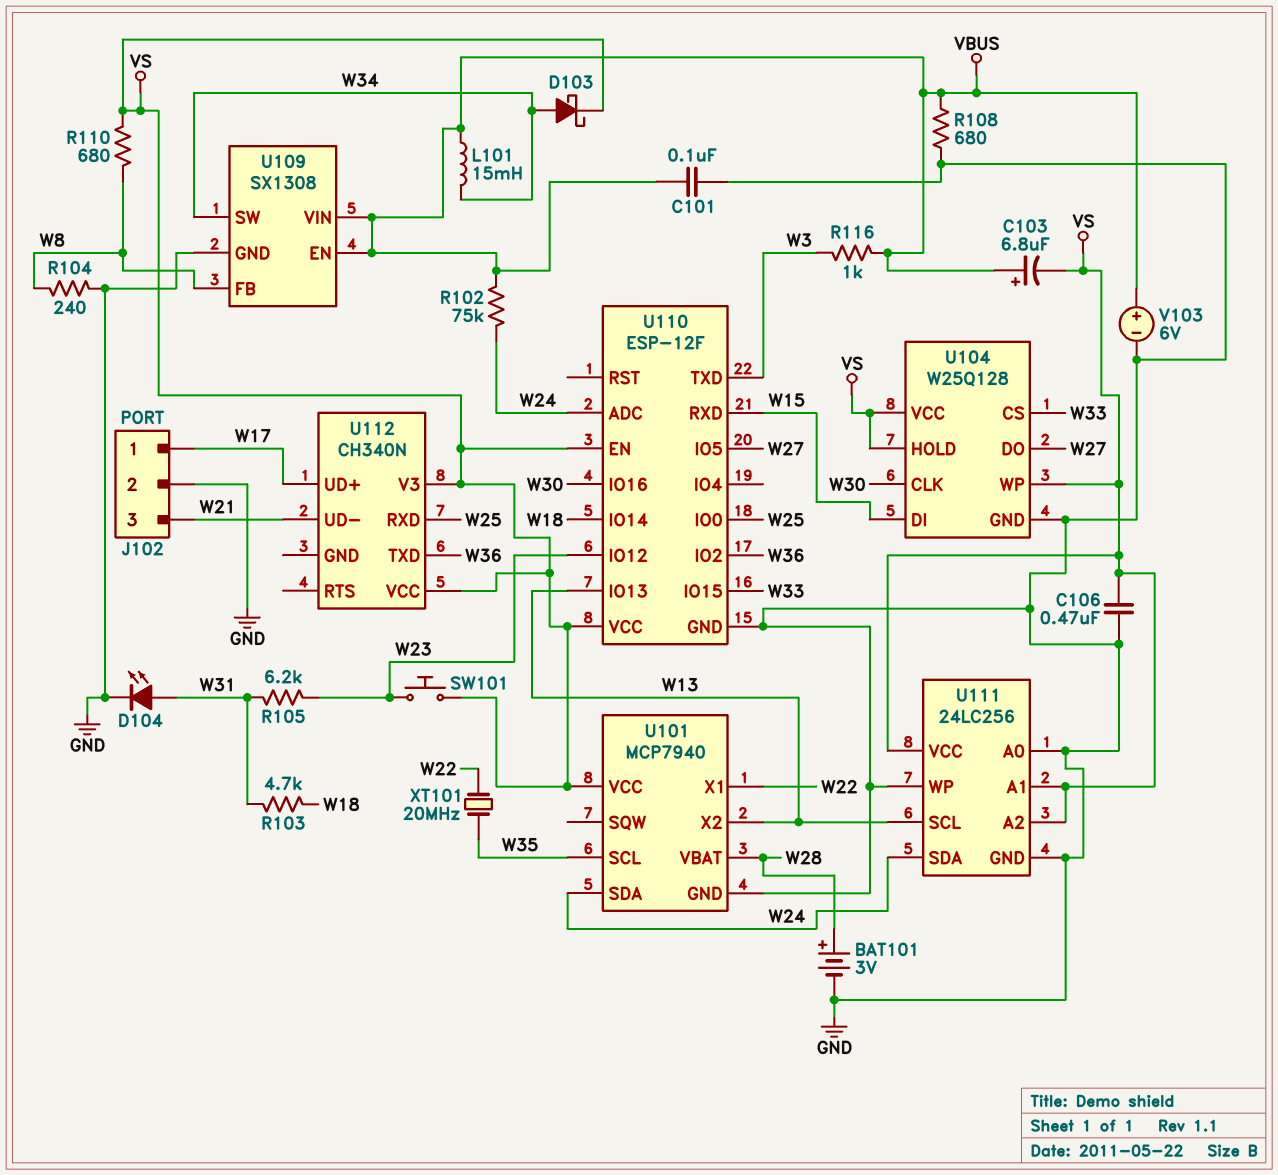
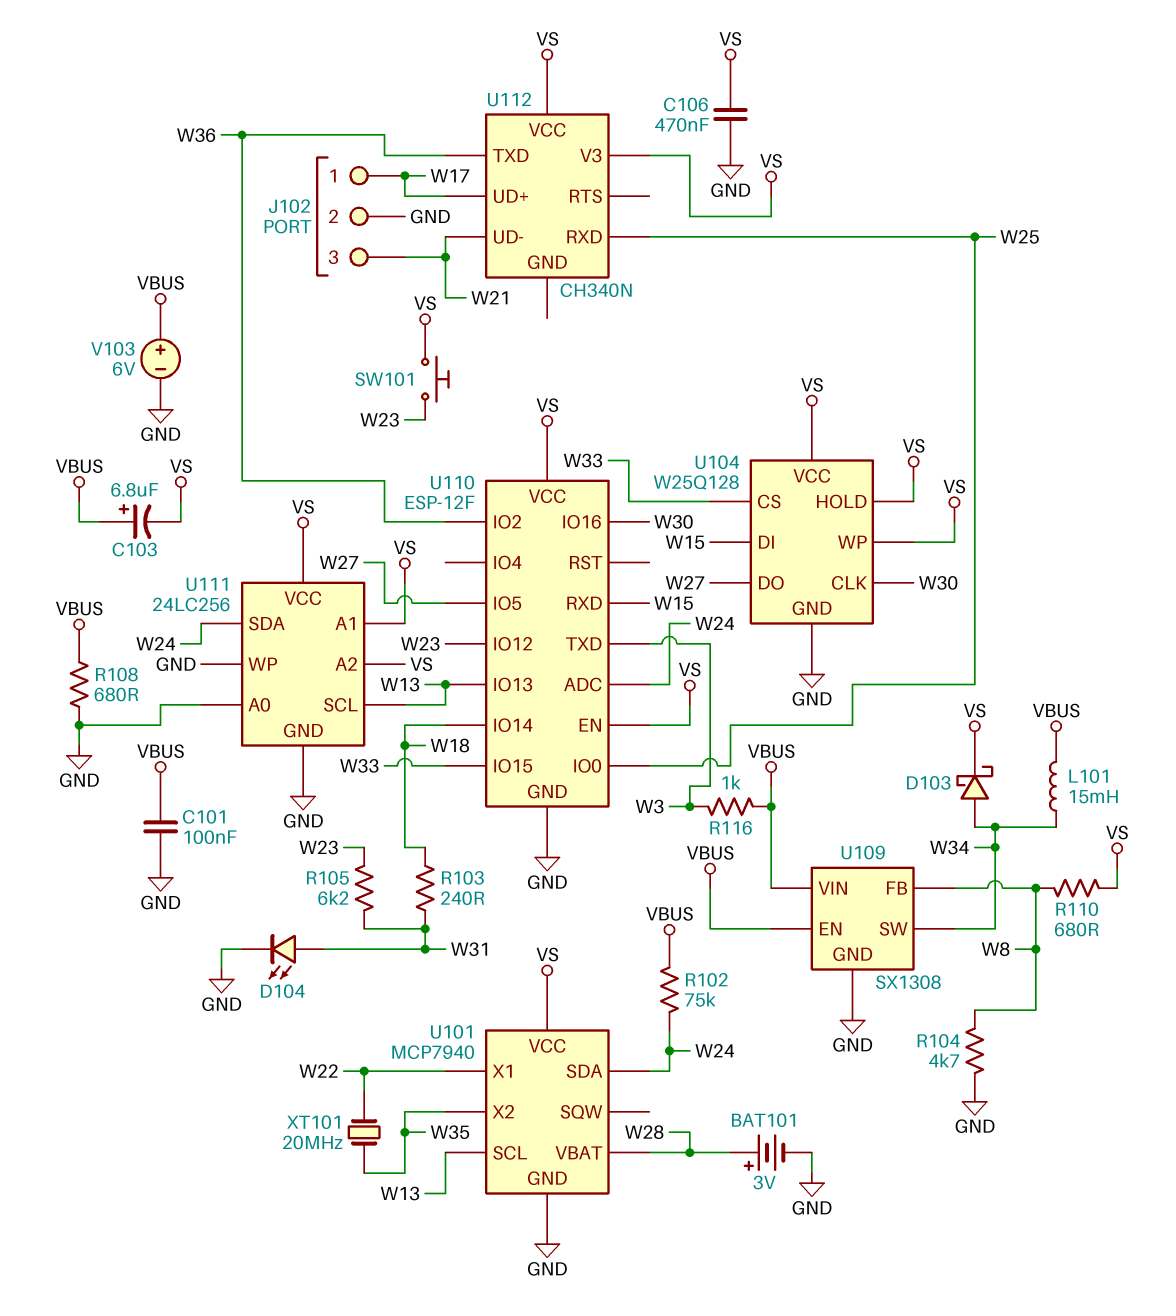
R103: 4.7k (W18, W31) -> 240 (W18, W31)
R104: 240 (GND, W8) -> 4.7k (GND, W8)
U101 pin SCL: W35 -> W13
U101 pin X2: W13 -> W35

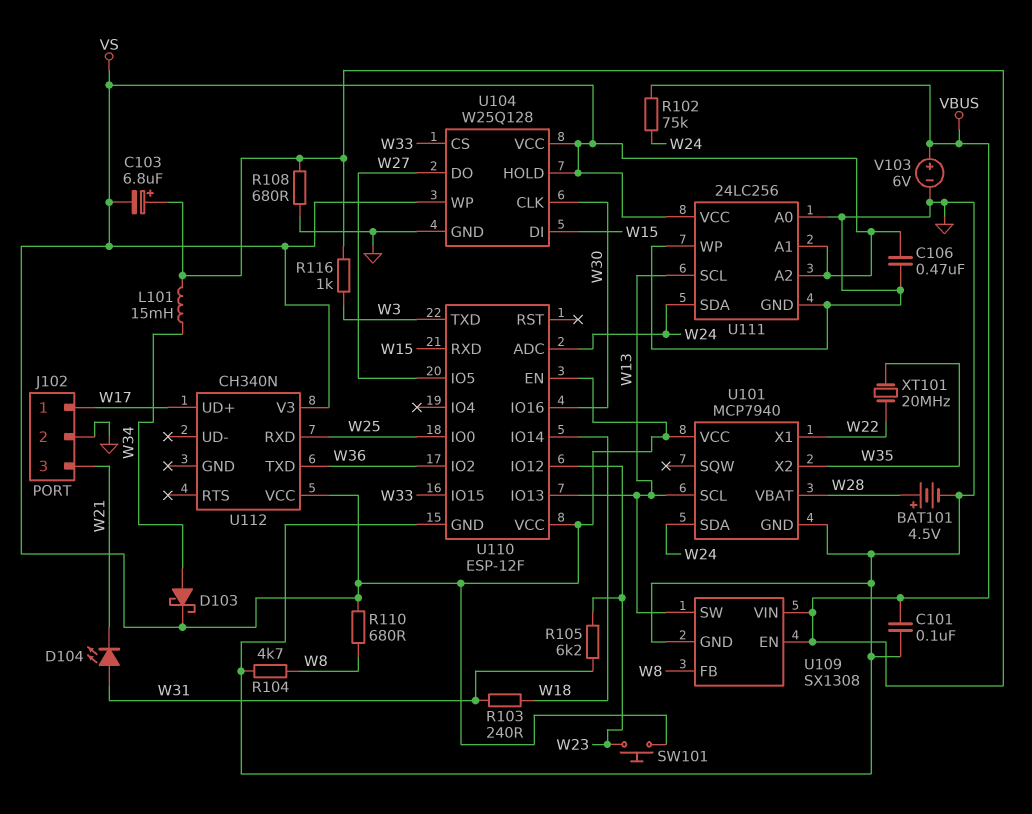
BAT101: 3V (plus W28, minus GND) -> 4.5V (plus W28, minus GND)
D104: LED (A W31, K GND) -> LED (A W31, K W21)
U109 pin SW: W34 -> W13
U112 pin UD-: W21 -> none

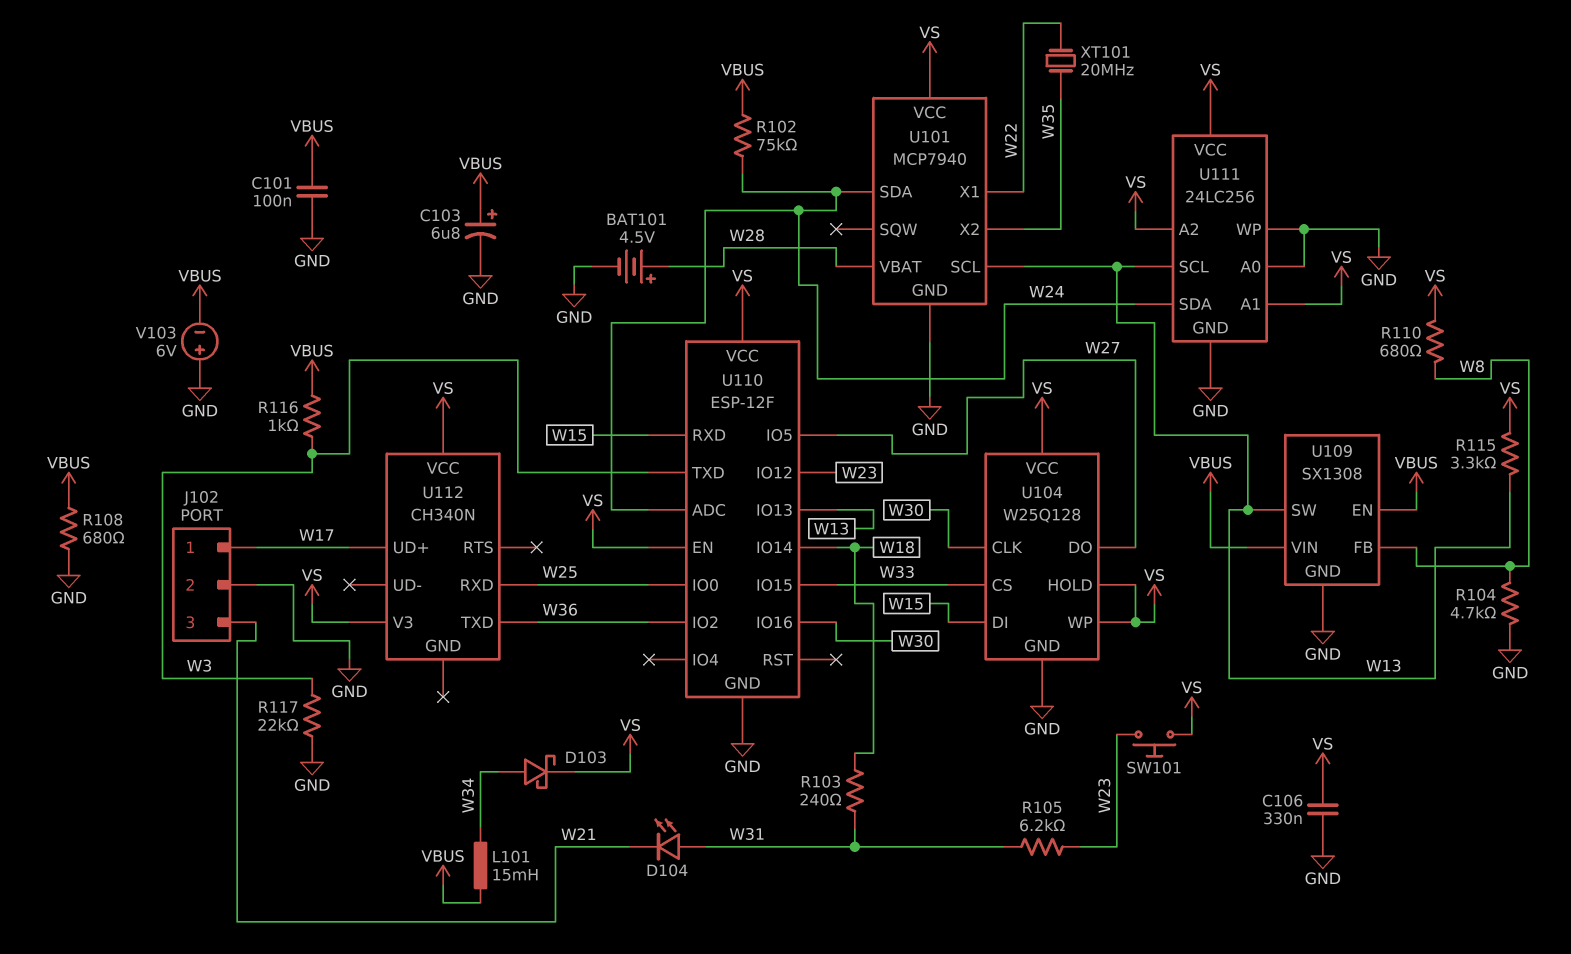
C103: 6.8uF (plus VBUS, minus VS) -> 6.8uF (plus VBUS, minus GND)
C106: 470nF (GND, VS) -> 330nF (GND, VS)
R115: none -> 3.3k (VS, W13)
R117: none -> 22k (GND, W3)
V103: 6V (plus VBUS, minus GND) -> 6V (plus GND, minus VBUS)

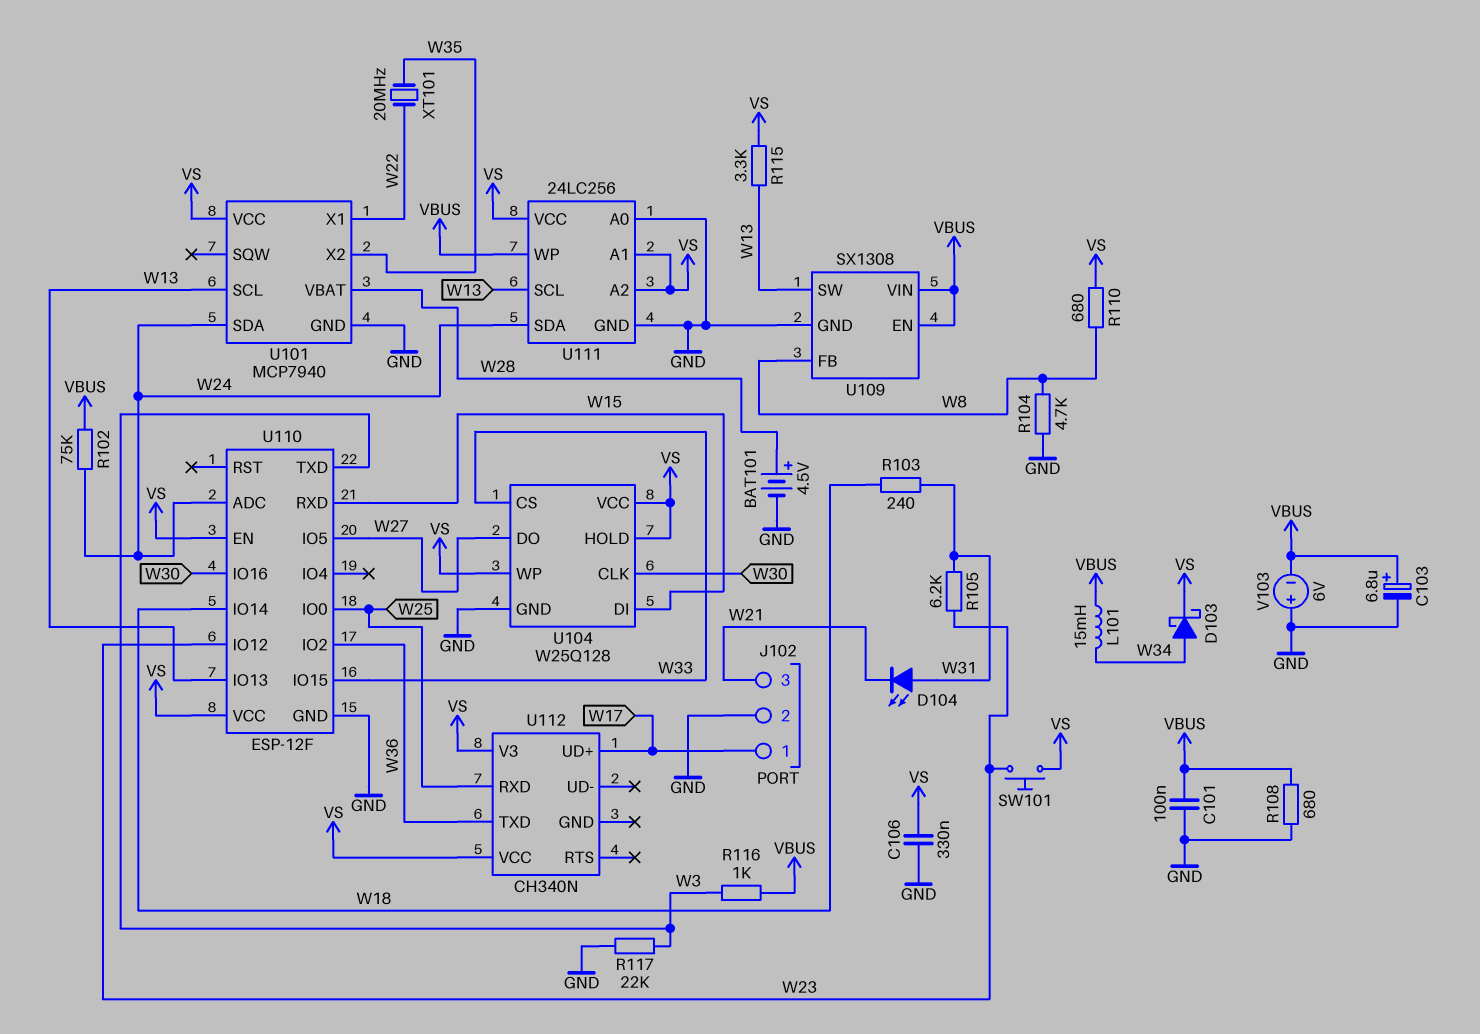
U111 pin WP: GND -> VBUS

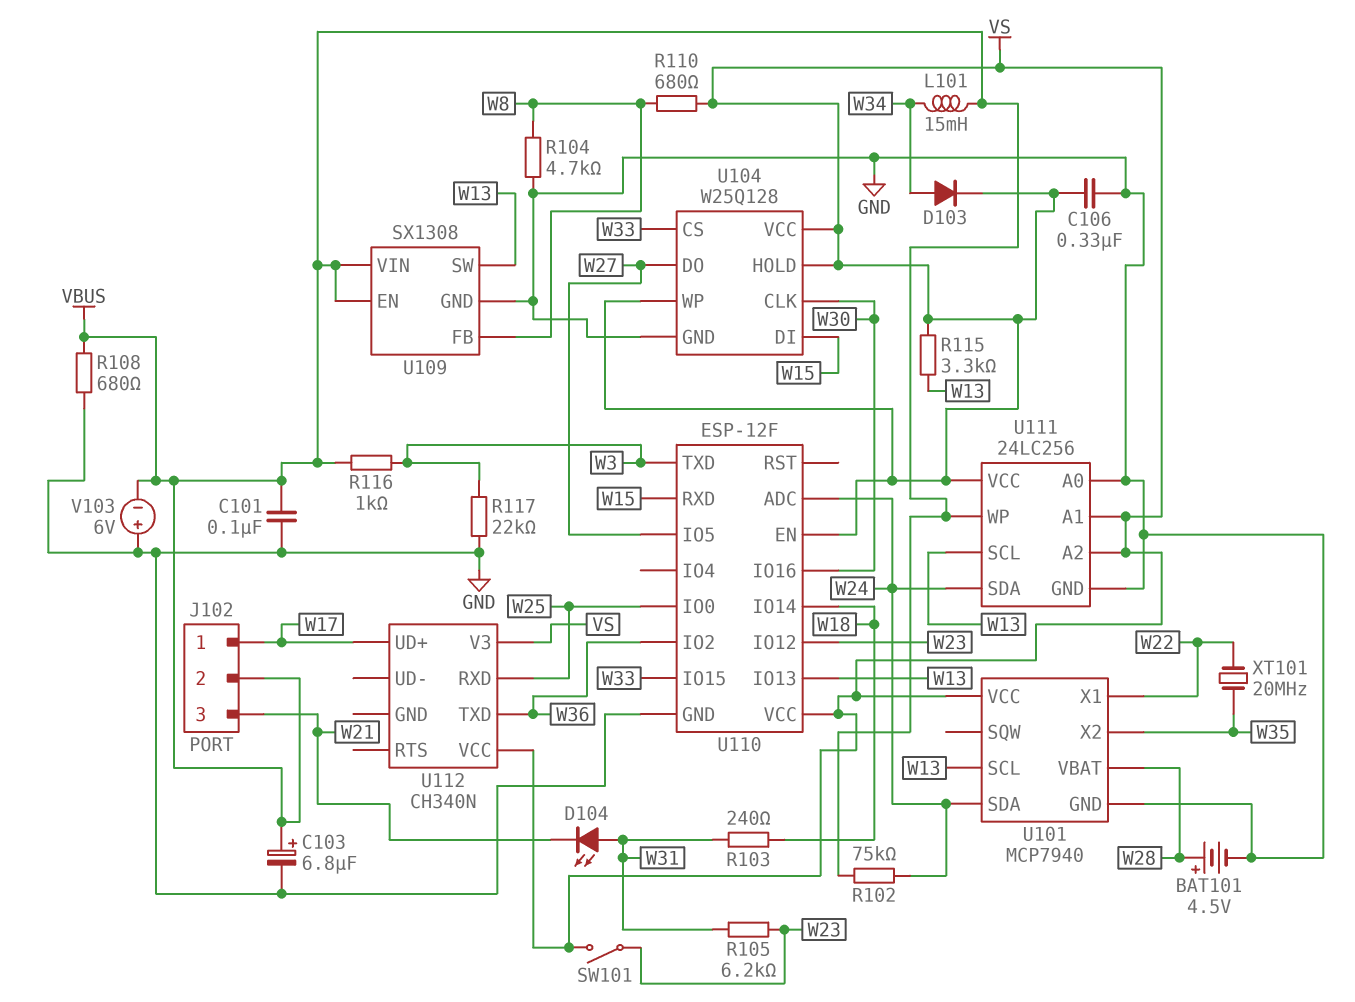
D103: schottky (A W34, K VS) -> diode (A W34, K VS)
J102 pin 2: GND -> VBUS
SW101: button (VS, W23) -> switch (VS, W23)

